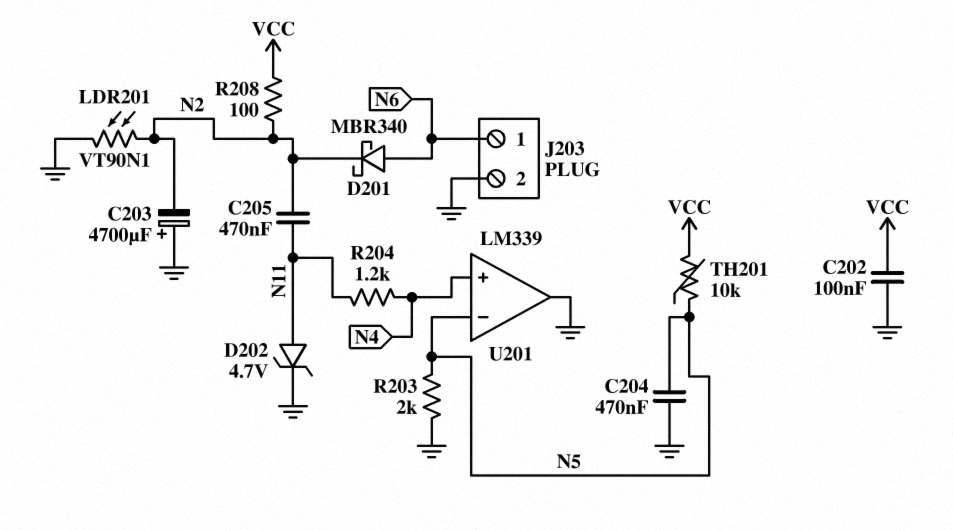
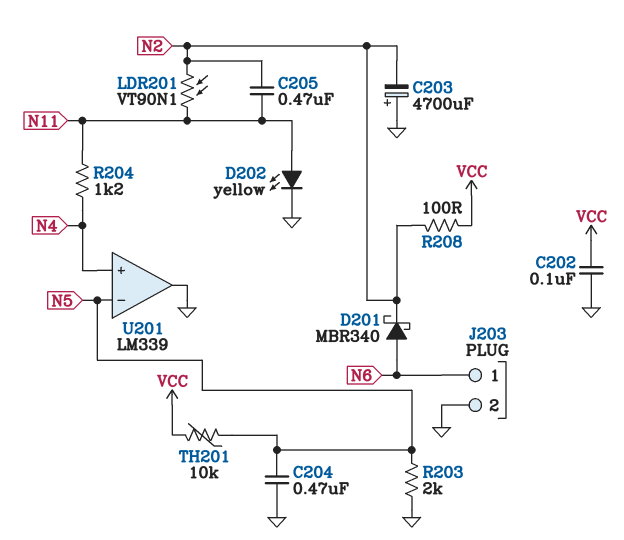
D202: zener 4.7V (A N11, K GND) -> LED yellow (A N11, K GND)
LDR201: VT90N1 (GND, N2) -> VT90N1 (N2, N11)

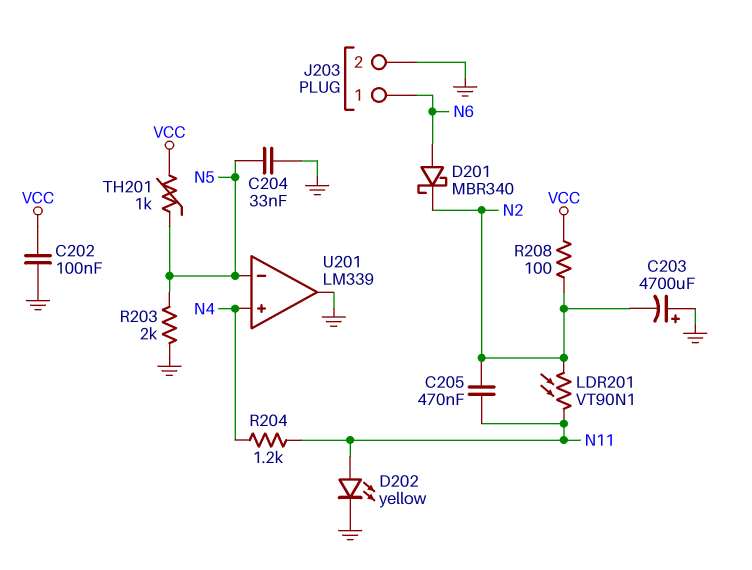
C204: 470nF (GND, N5) -> 33nF (GND, N5)
TH201: 10k (N5, VCC) -> 1k (N5, VCC)

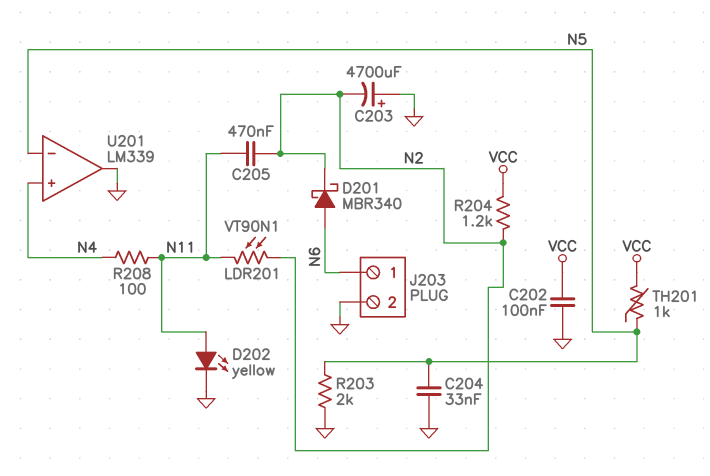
R204: 1.2k (N4, N11) -> 1.2k (N2, VCC)
R208: 100 (N2, VCC) -> 100 (N4, N11)

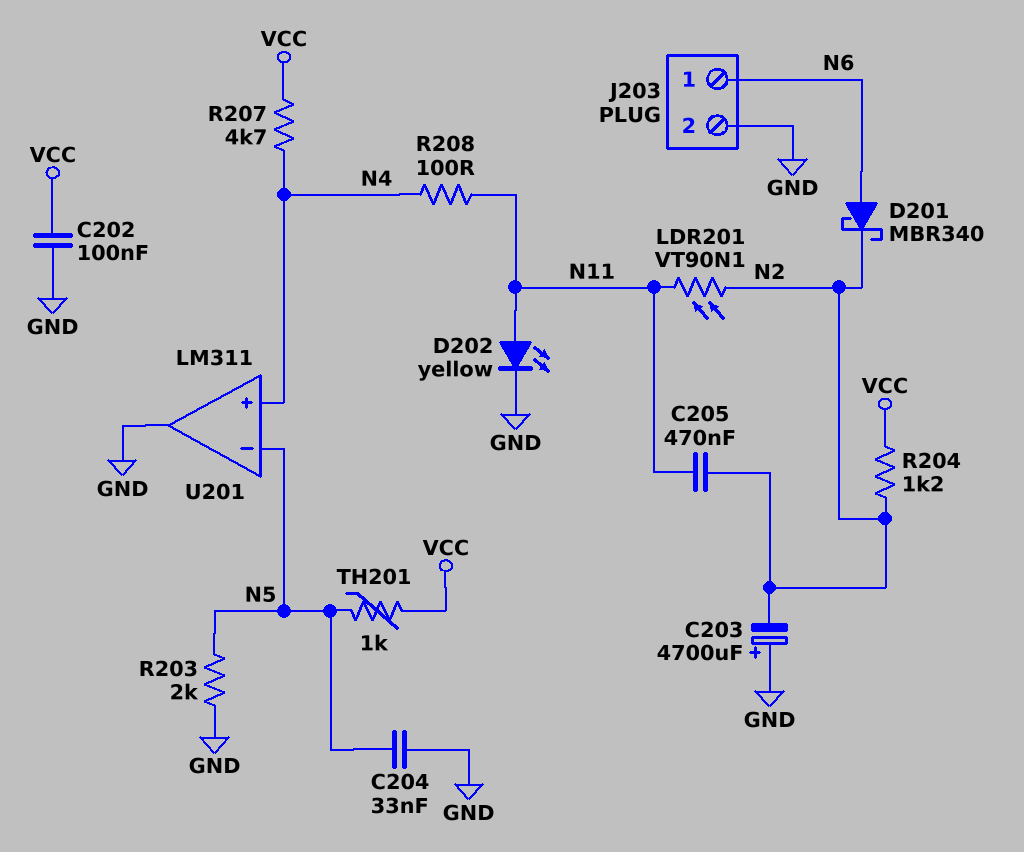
R207: none -> 4.7k (N4, VCC)
U201: LM339 -> LM311

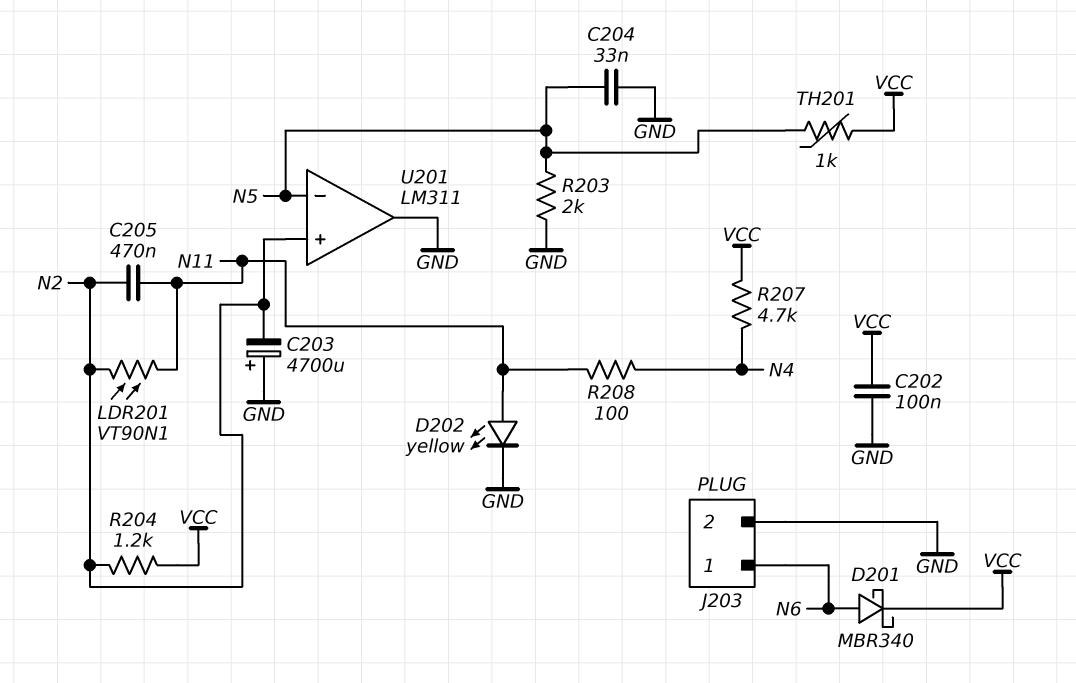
D201: schottky MBR340 (A N6, K N2) -> schottky MBR340 (A N6, K VCC)
U201 pin in+: N4 -> N2

